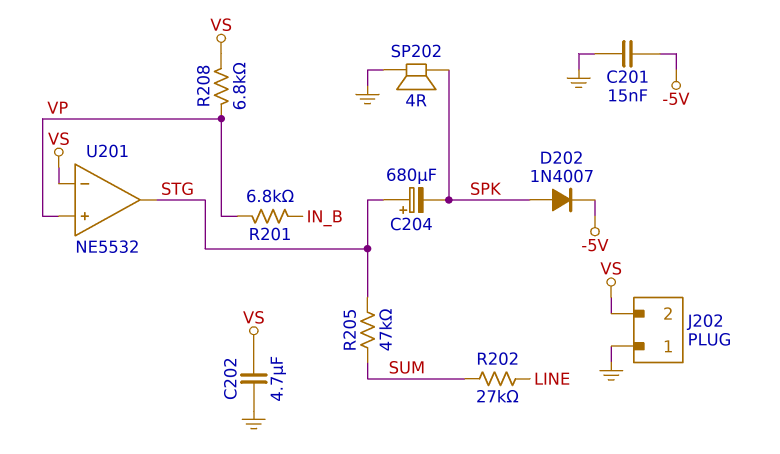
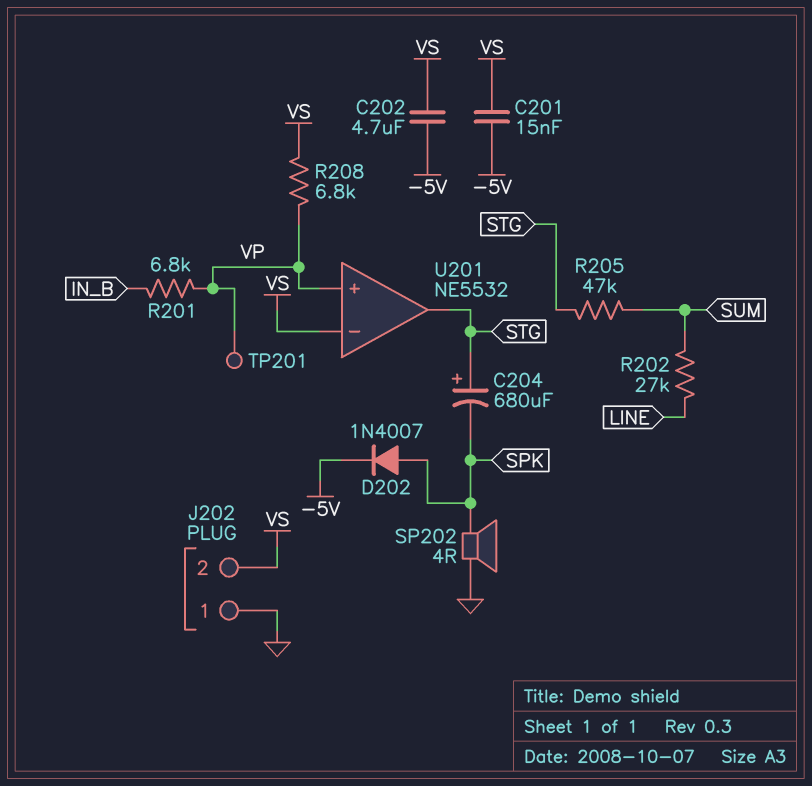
C201: 15nF (-5V, GND) -> 15nF (-5V, VS)
C202: 4.7uF (GND, VS) -> 4.7uF (-5V, VS)
TP201: none -> test point (VP)

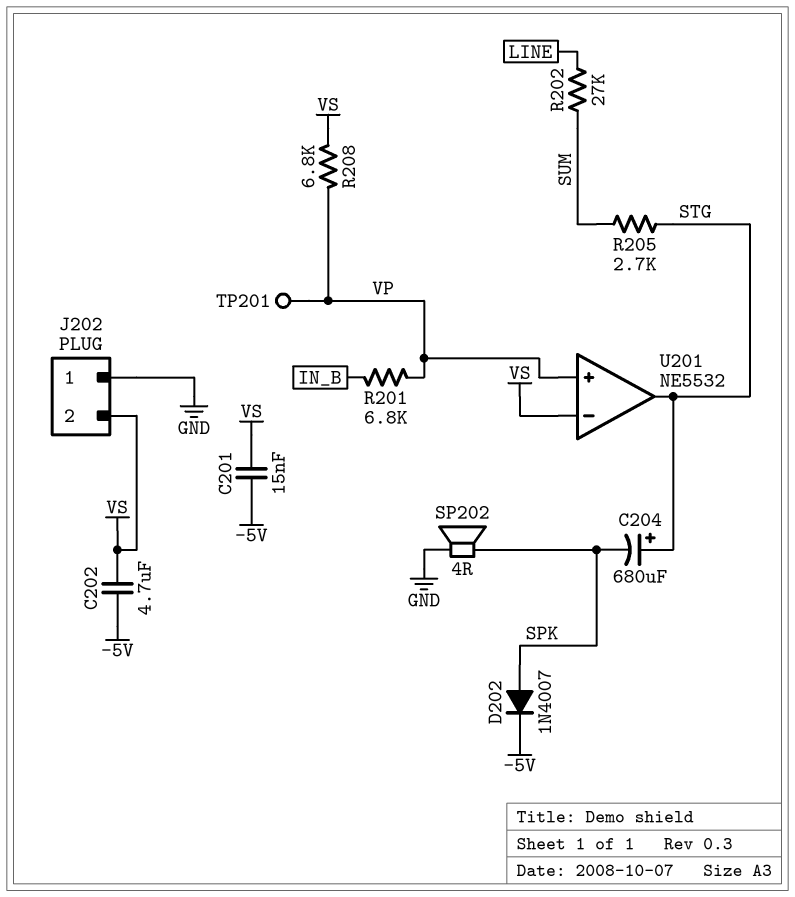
R205: 47k (STG, SUM) -> 2.7k (STG, SUM)

